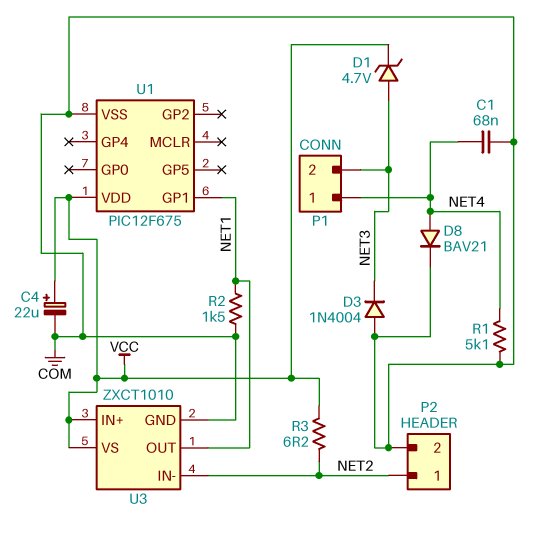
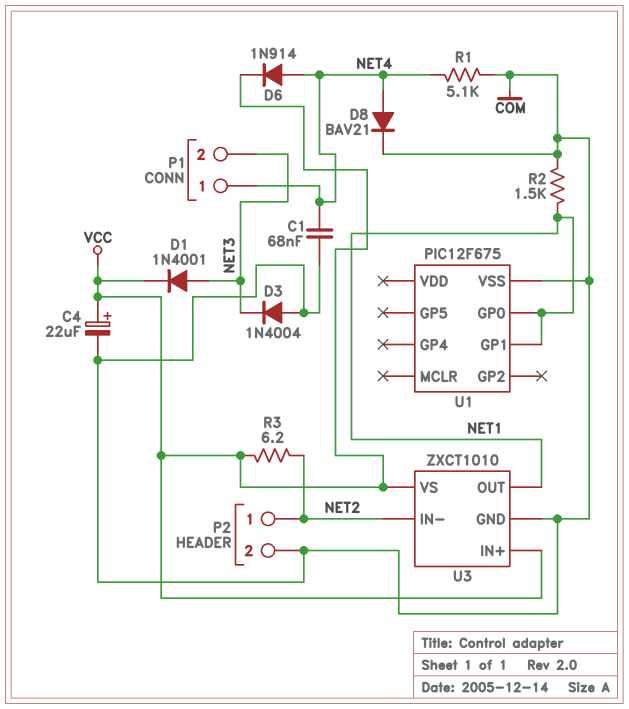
D1: zener 4.7V (A NET3, K VCC) -> diode 1N4001 (A NET3, K VCC)
D6: none -> diode 1N914 (A NET4, K VCC)
U1 pin GP0: none -> NET1
U1 pin VDD: VCC -> none

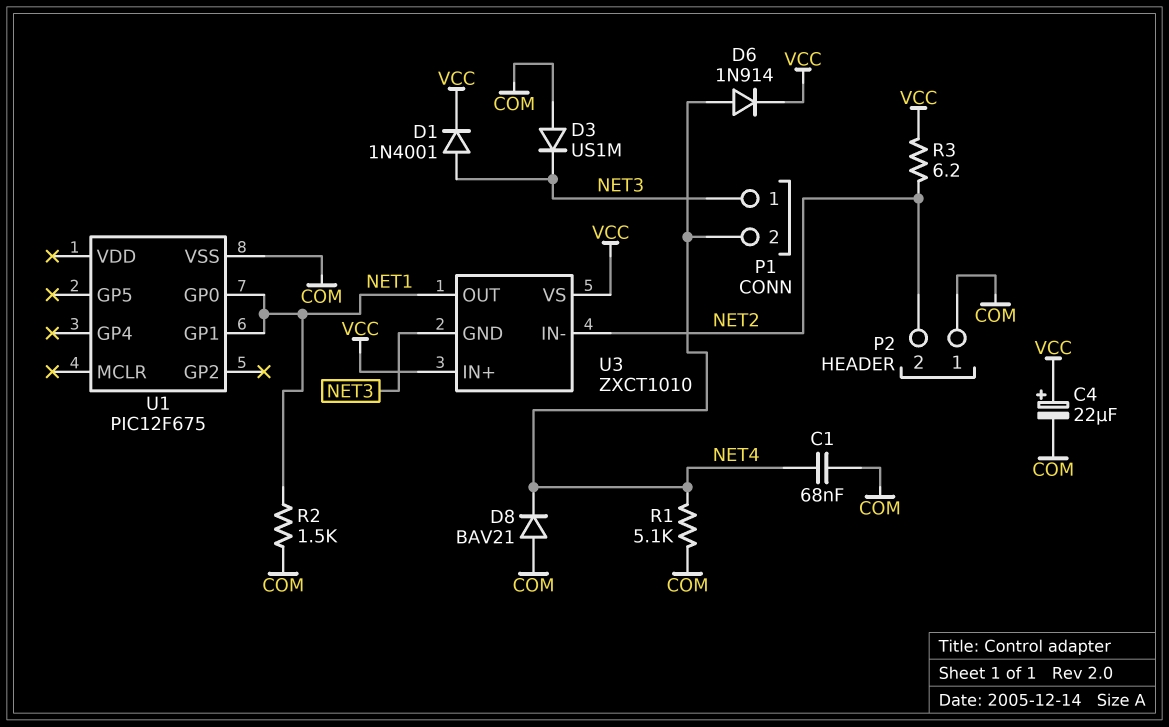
D3: diode 1N4004 (A COM, K NET3) -> diode US1M (A COM, K NET3)
D8: diode BAV21 (A NET4, K COM) -> diode BAV21 (A COM, K NET4)
P1 pin 1: NET4 -> NET3
P1 pin 2: NET3 -> NET4
P2 pin 1: NET2 -> COM
P2 pin 2: COM -> NET2
U3 pin GND: COM -> NET3

